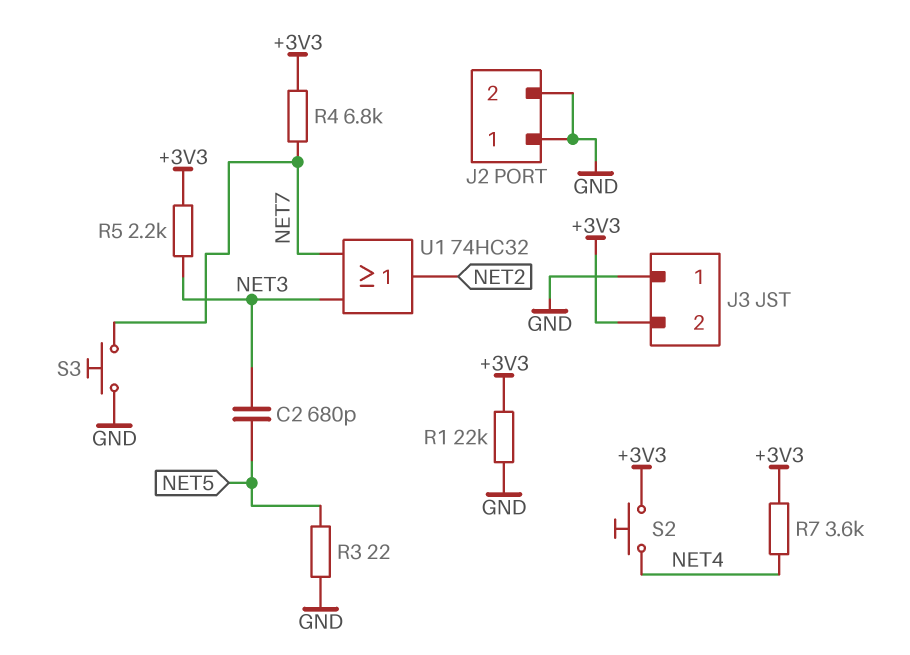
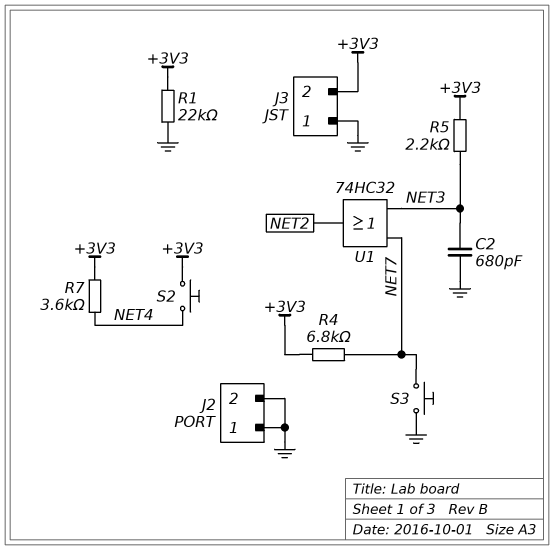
C2: 680pF (NET3, NET5) -> 680pF (GND, NET3)
R3: 22 (GND, NET5) -> none

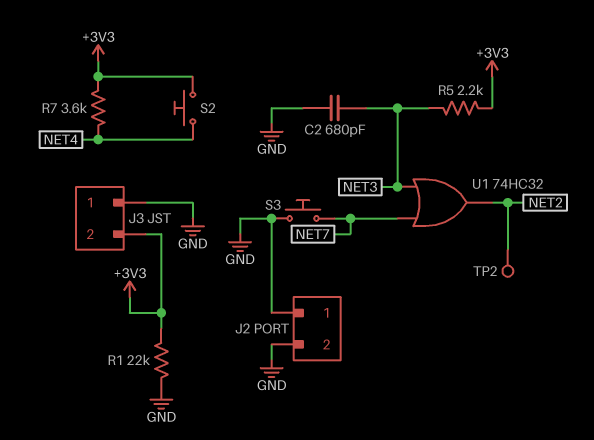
R4: 6.8k (+3V3, NET7) -> none
TP2: none -> test point (NET2)

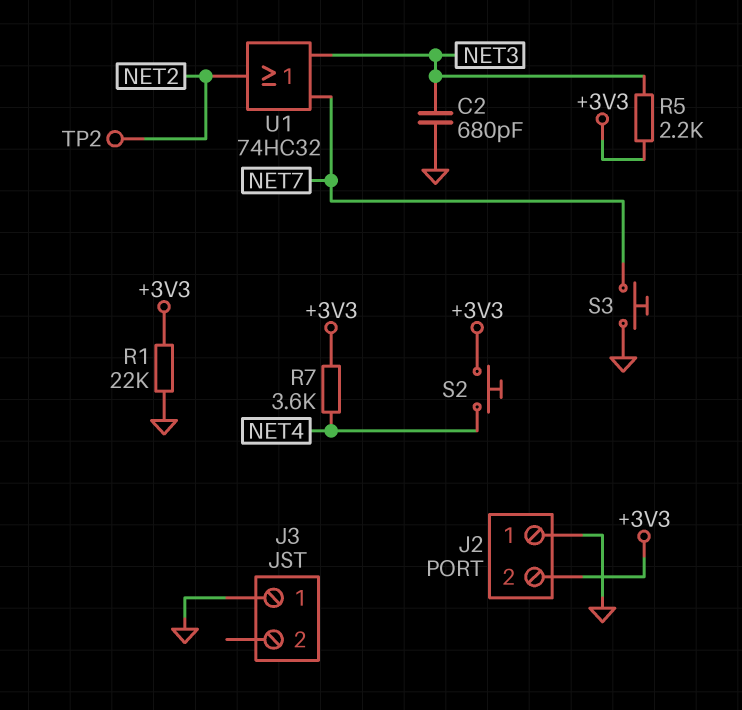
J2 pin 2: GND -> +3V3
J3 pin 2: +3V3 -> none

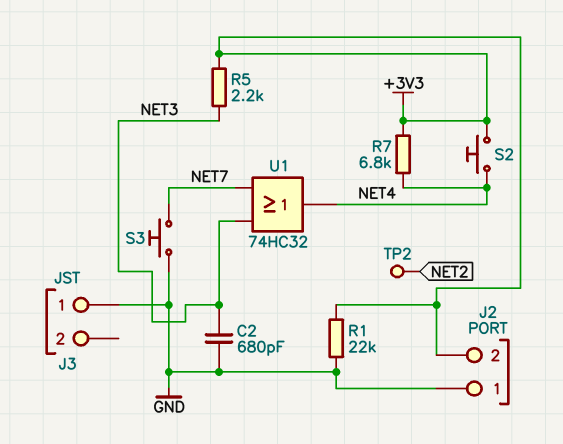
R7: 3.6k (+3V3, NET4) -> 6.8k (+3V3, NET4)
U1: OR 74HC32 (in NET3, in NET7, out NET2) -> OR 74HC32 (in NET3, in NET7, out NET4)

